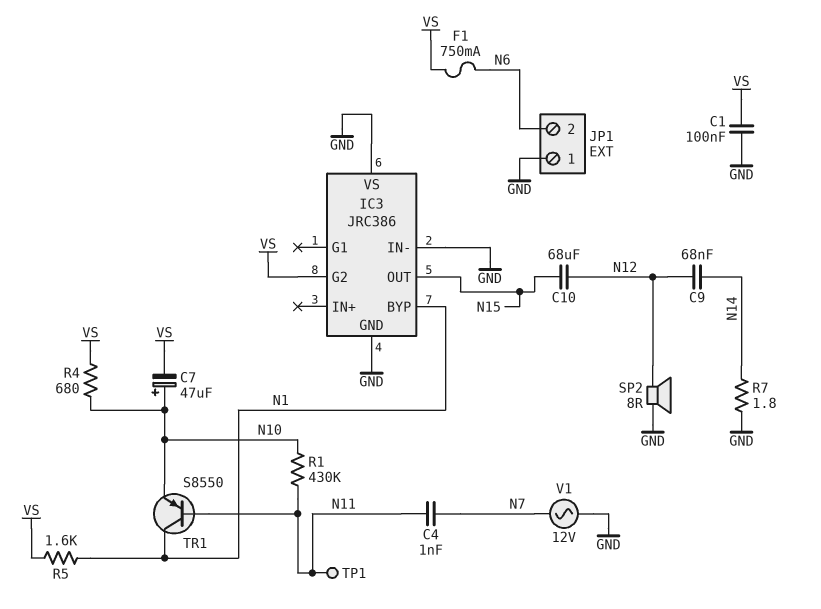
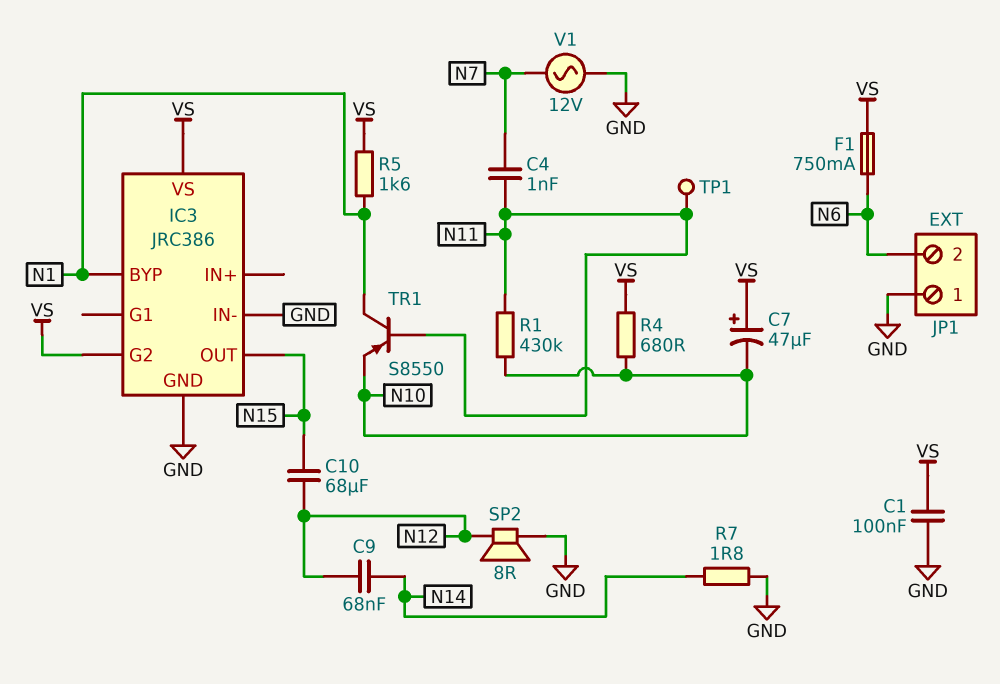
C7: 47uF (plus N10, minus VS) -> 47uF (plus VS, minus N10)
IC3 pin VS: GND -> VS

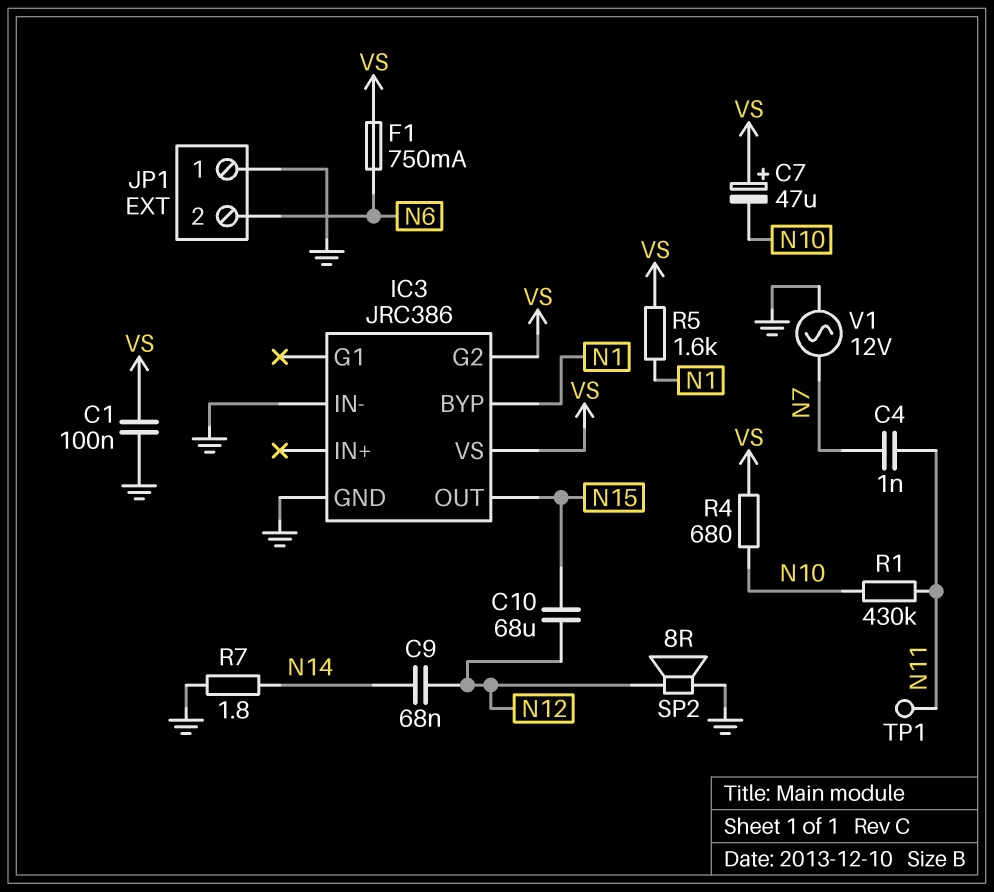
TR1: PNP S8550 (B N11, C N1, E N10) -> none

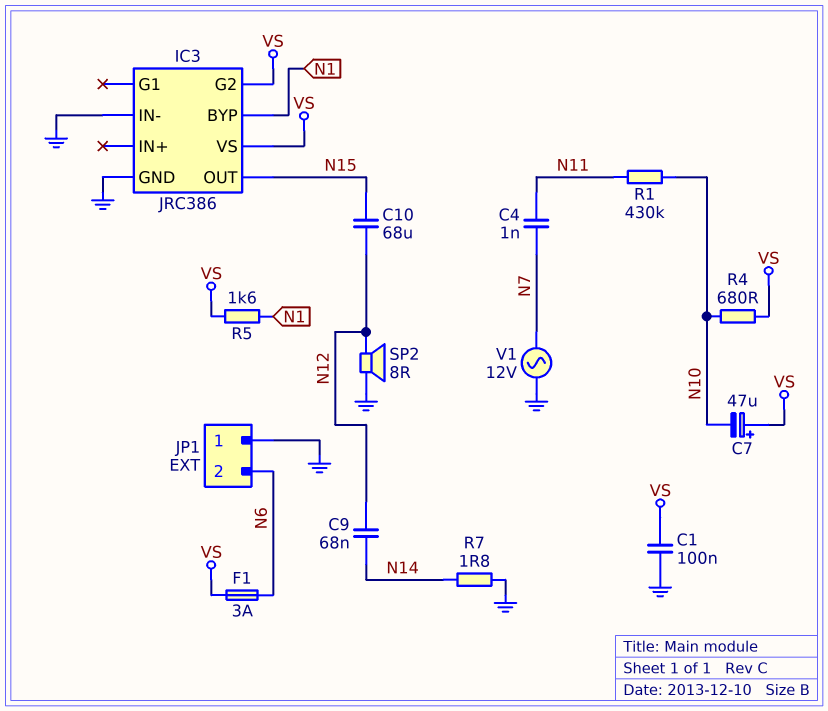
F1: 750mA (N6, VS) -> 3A (N6, VS)
TP1: test point (N11) -> none

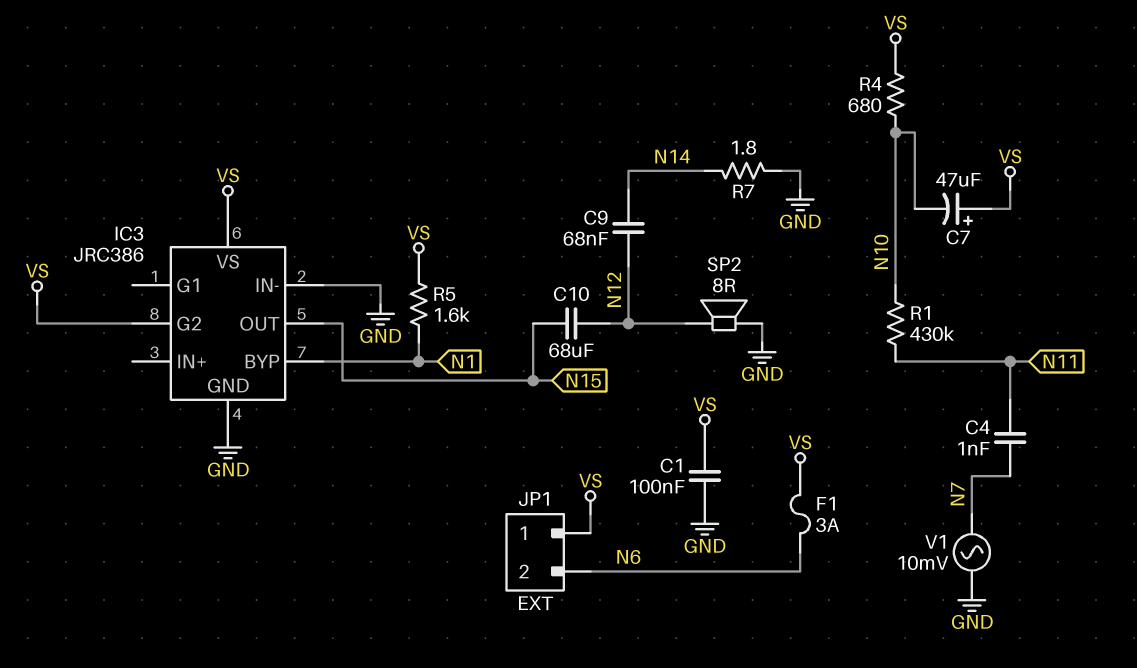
JP1 pin 1: GND -> VS
V1: AC 12V (GND, N7) -> AC 10mV (GND, N7)

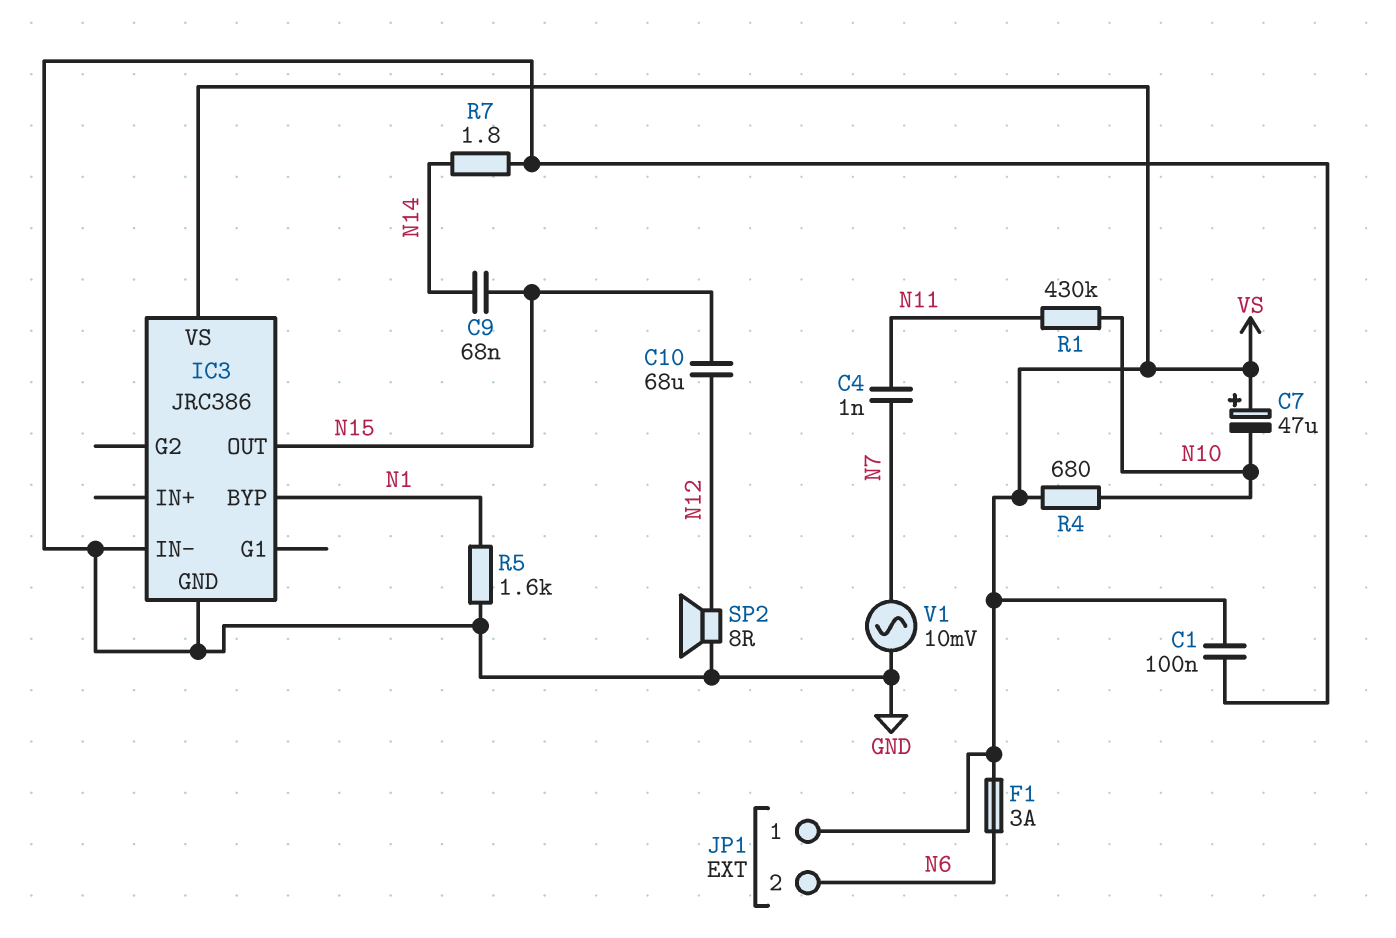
C9: 68nF (N12, N14) -> 68nF (N14, N15)
IC3 pin G2: VS -> none
R5: 1.6k (N1, VS) -> 1.6k (GND, N1)

